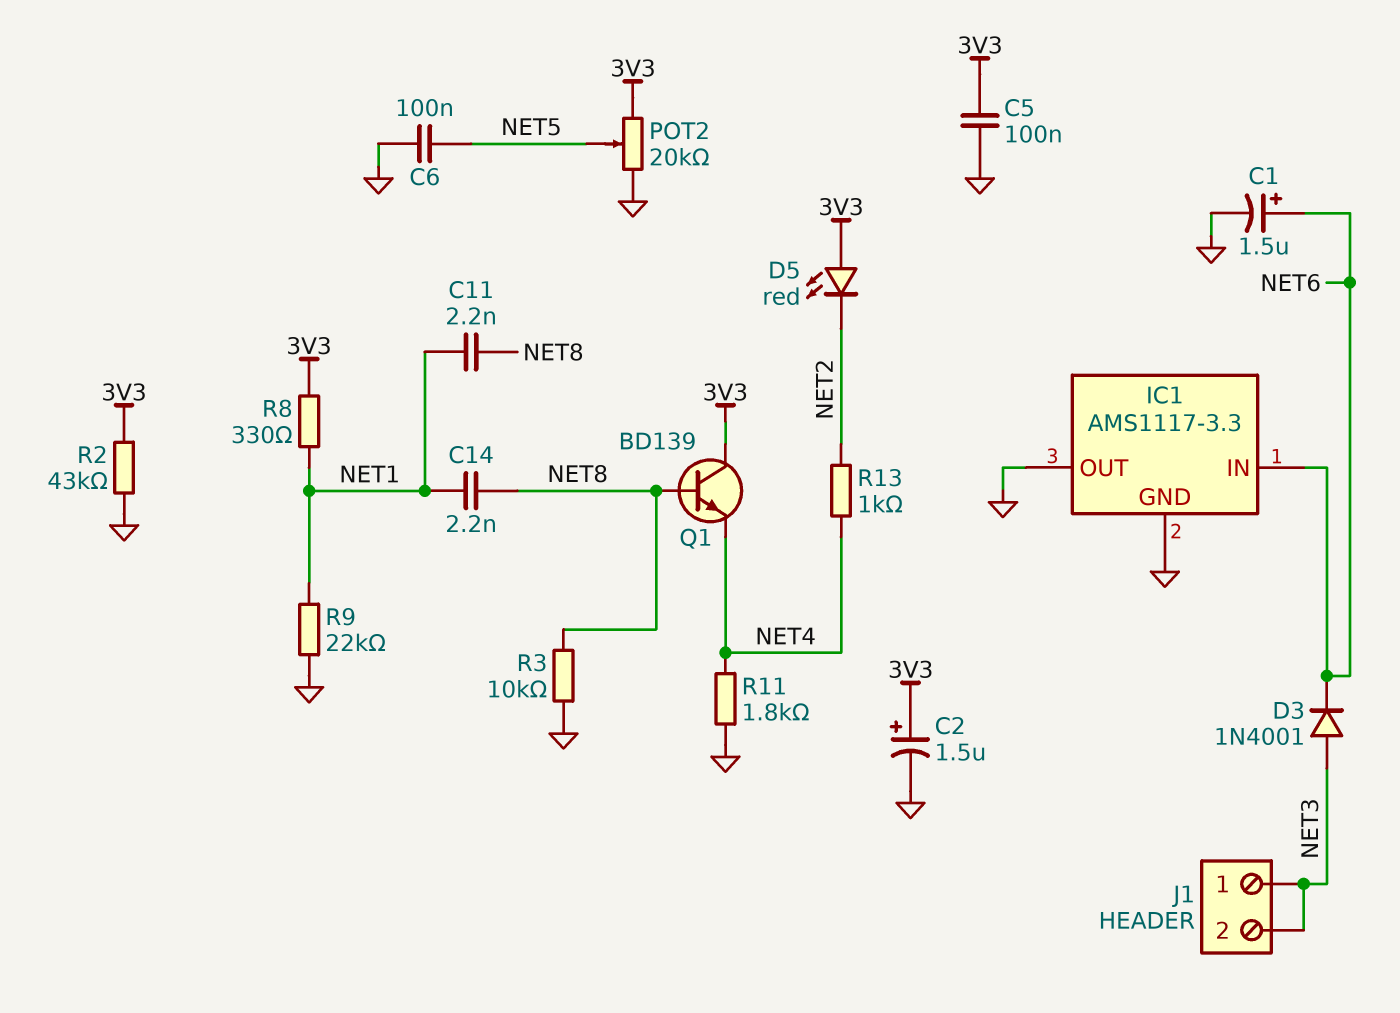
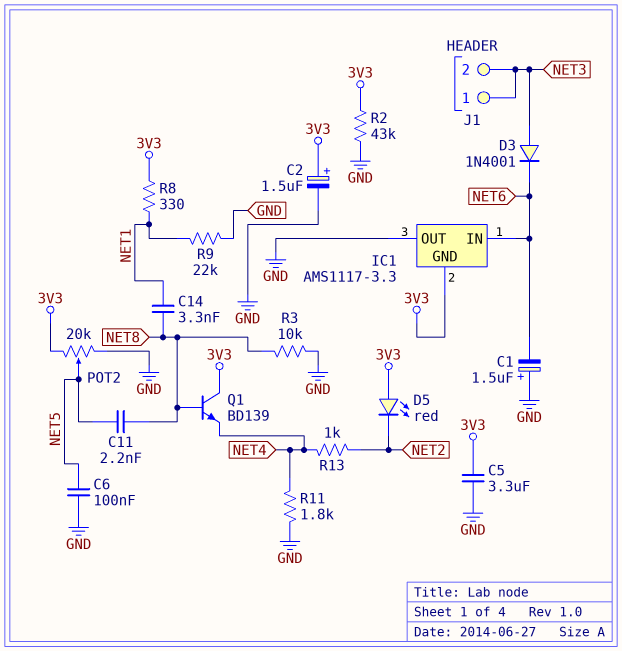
C1: 1.5uF (plus NET6, minus GND) -> 1.5uF (plus GND, minus NET6)
C5: 100nF (3V3, GND) -> 3.3uF (3V3, GND)
C11: 2.2nF (NET1, NET8) -> 2.2nF (NET5, NET8)
C14: 2.2nF (NET1, NET8) -> 3.3nF (NET1, NET8)
IC1 pin GND: GND -> 3V3

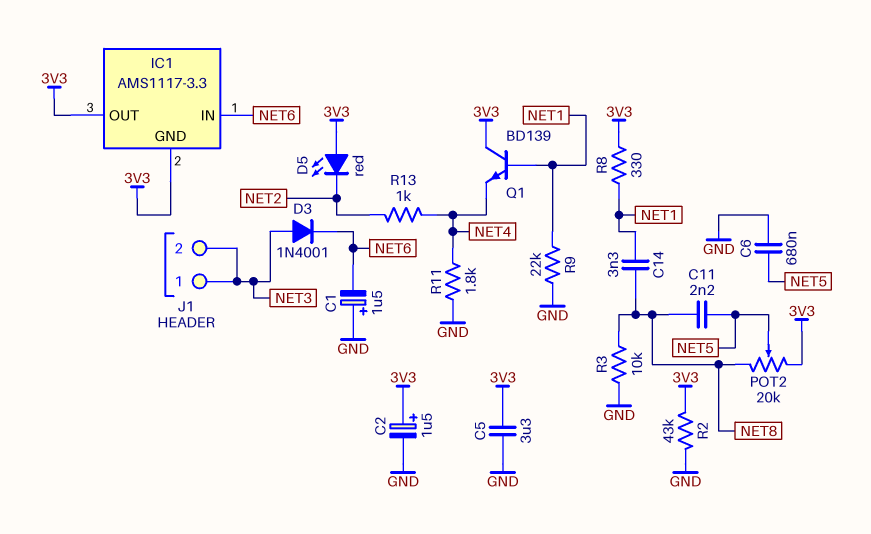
C6: 100nF (GND, NET5) -> 680nF (GND, NET5)
IC1 pin OUT: GND -> 3V3
POT2: 20k (3V3, GND, wiper NET5) -> 20k (3V3, NET8, wiper NET5)
Q1: NPN BD139 (B NET8, C 3V3, E NET4) -> NPN BD139 (B NET1, C 3V3, E NET4)

